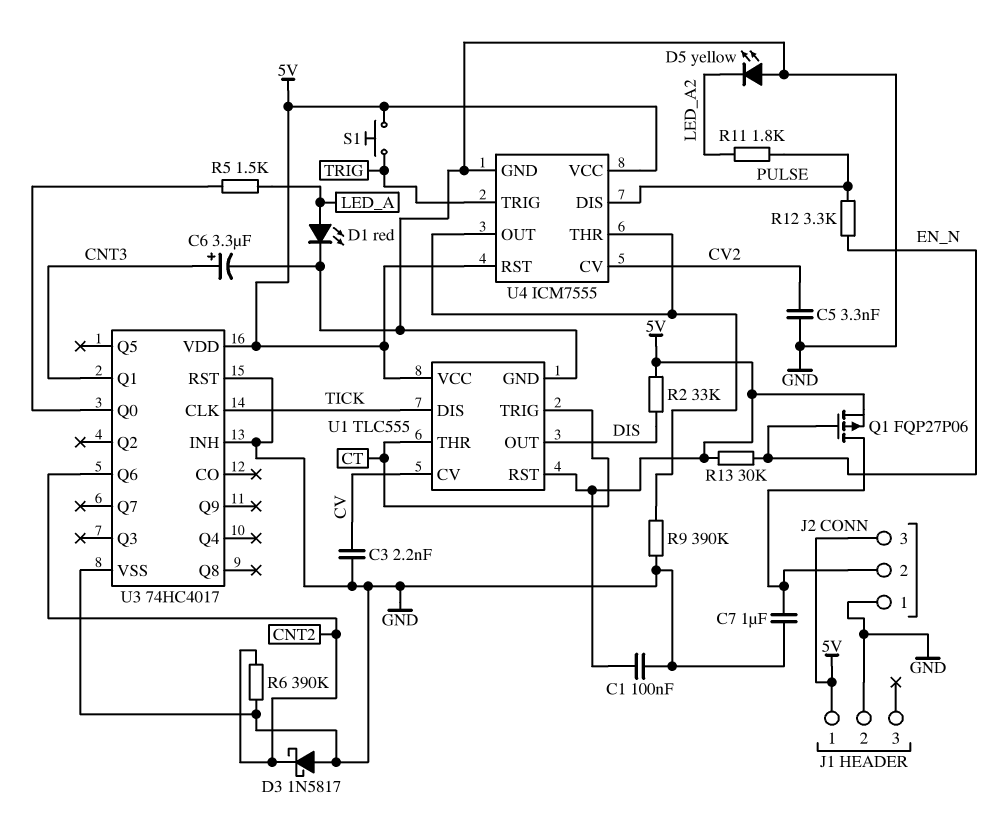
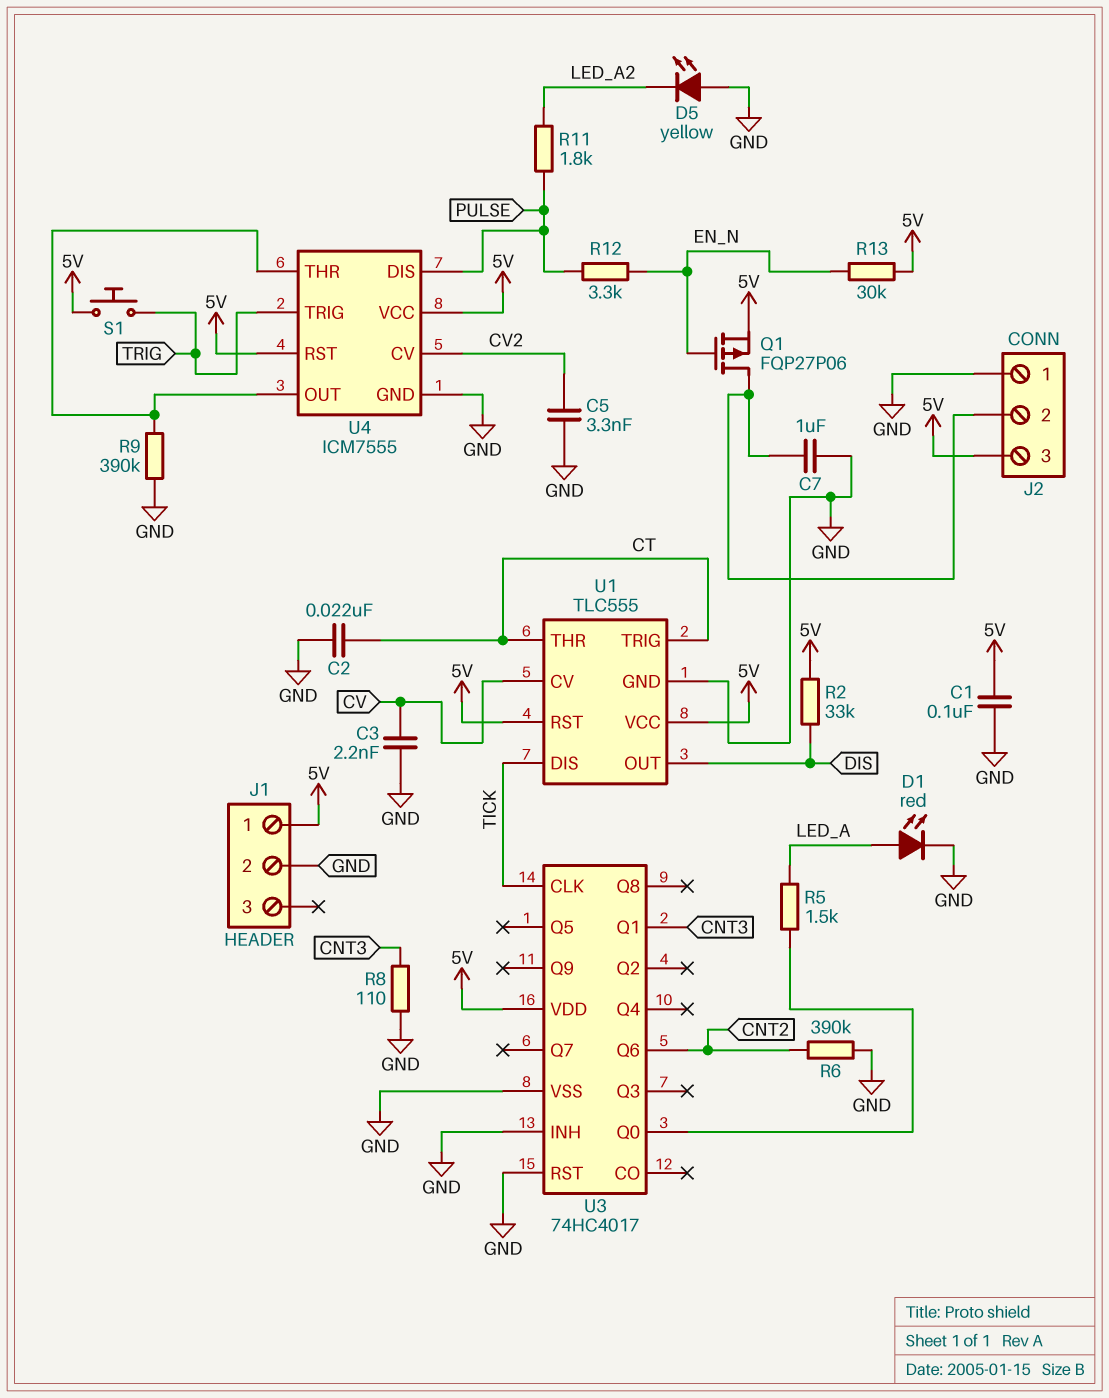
C2: none -> 22nF (CT, GND)
C6: 3.3uF (plus CNT3, minus GND) -> none
D3: schottky 1N5817 (A GND, K CNT2) -> none
R8: none -> 110 (CNT3, GND)

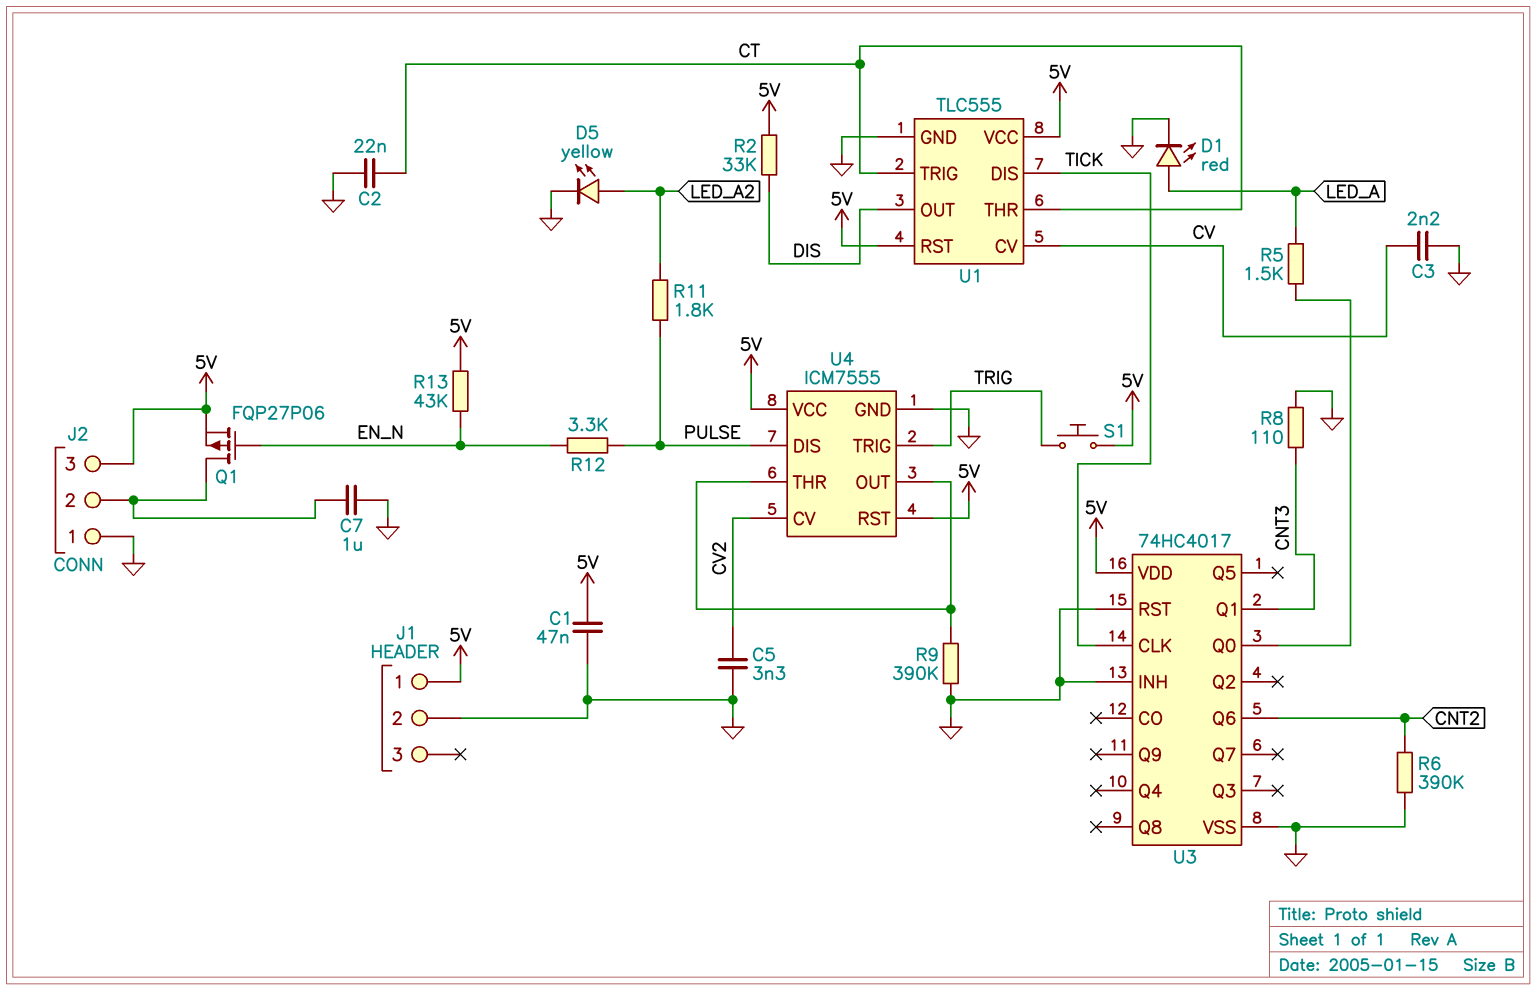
C1: 100nF (5V, GND) -> 47nF (5V, GND)
D5: LED yellow (A GND, K LED_A2) -> LED yellow (A LED_A2, K GND)
R13: 30k (5V, EN_N) -> 43k (5V, EN_N)

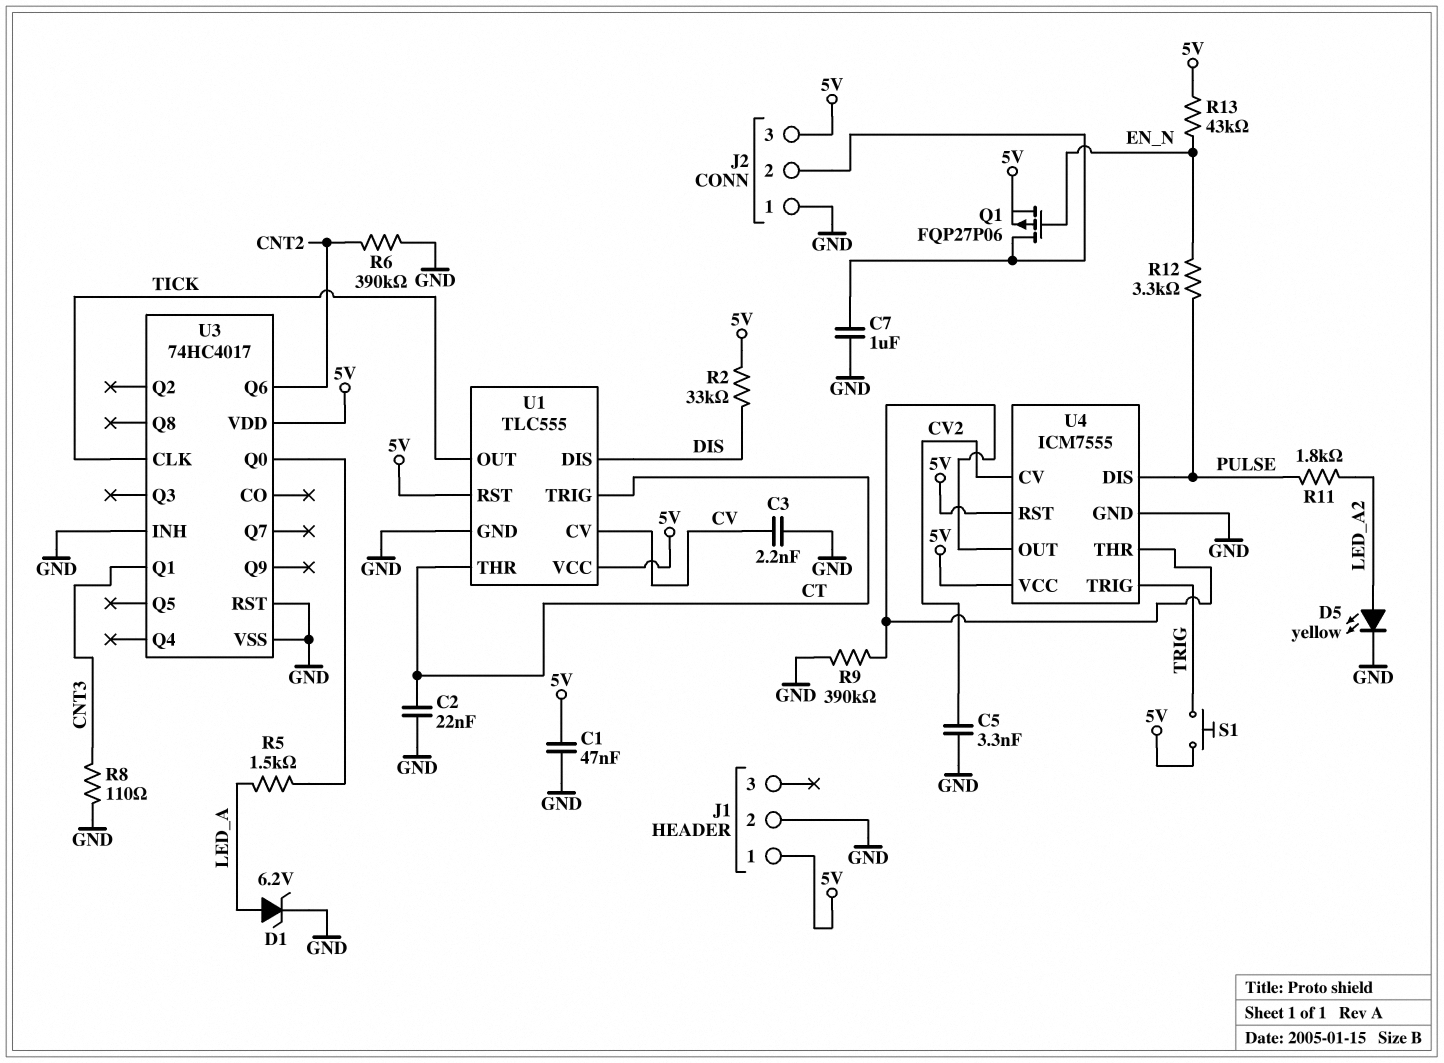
D1: LED red (A LED_A, K GND) -> zener 6.2V (A LED_A, K GND)
U1 pin DIS: TICK -> DIS
U1 pin OUT: DIS -> TICK

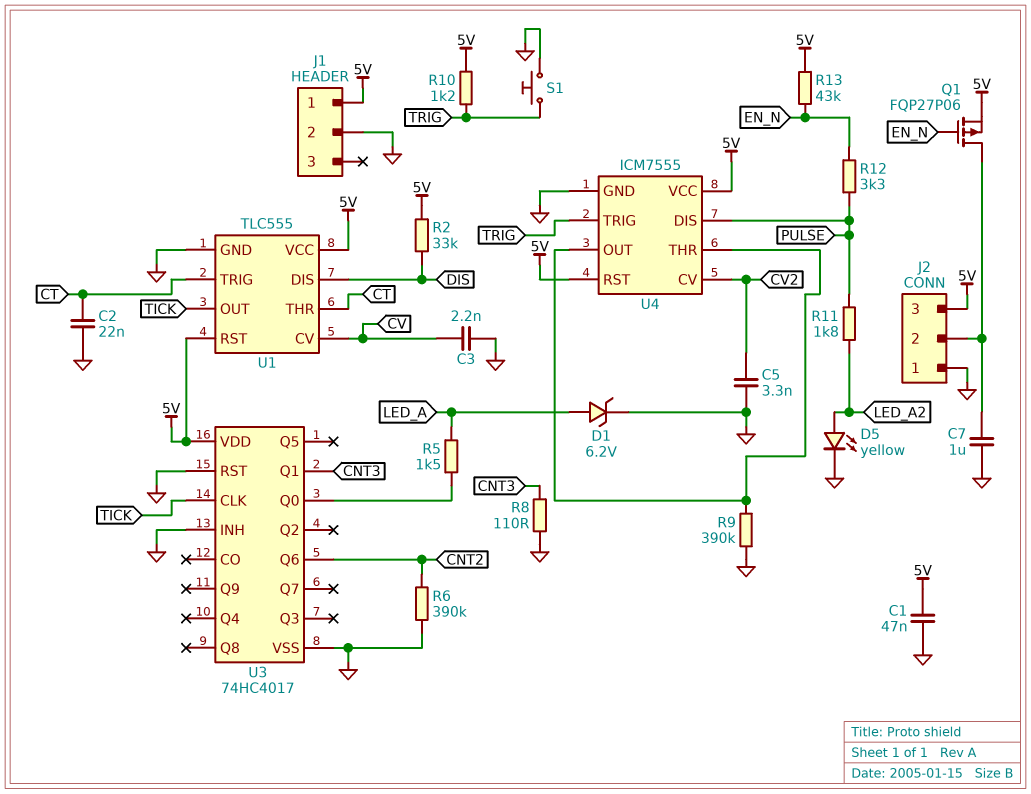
R10: none -> 1.2k (5V, TRIG)
S1: button (5V, TRIG) -> button (GND, TRIG)

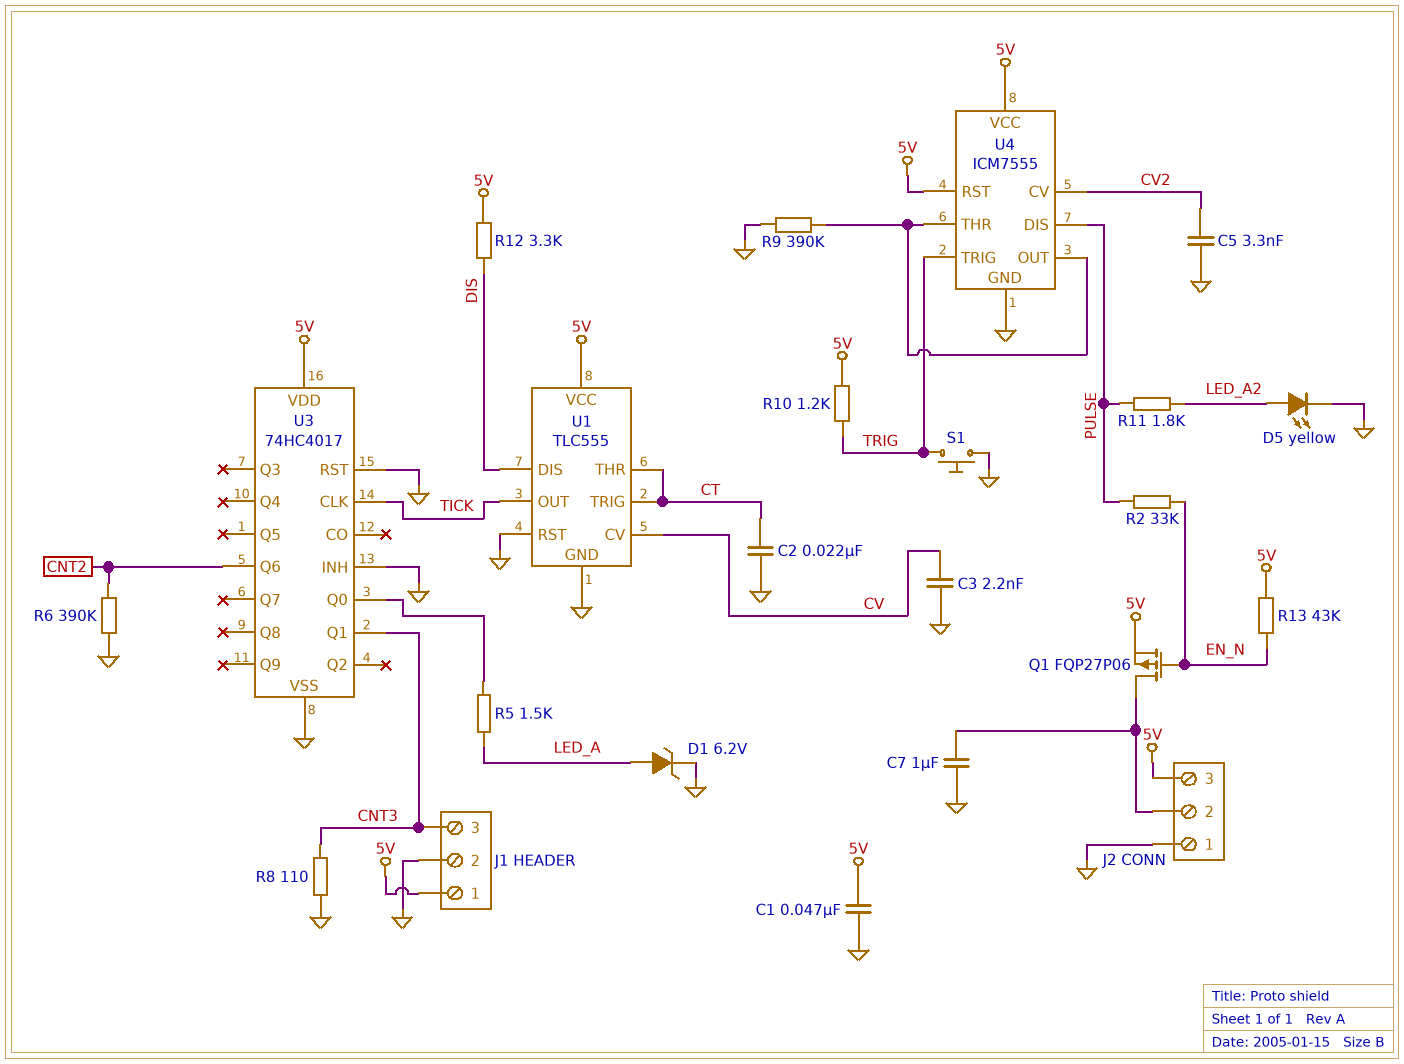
J1 pin 3: none -> CNT3
R2: 33k (5V, DIS) -> 33k (EN_N, PULSE)
R12: 3.3k (EN_N, PULSE) -> 3.3k (5V, DIS)
U1 pin RST: 5V -> GND

